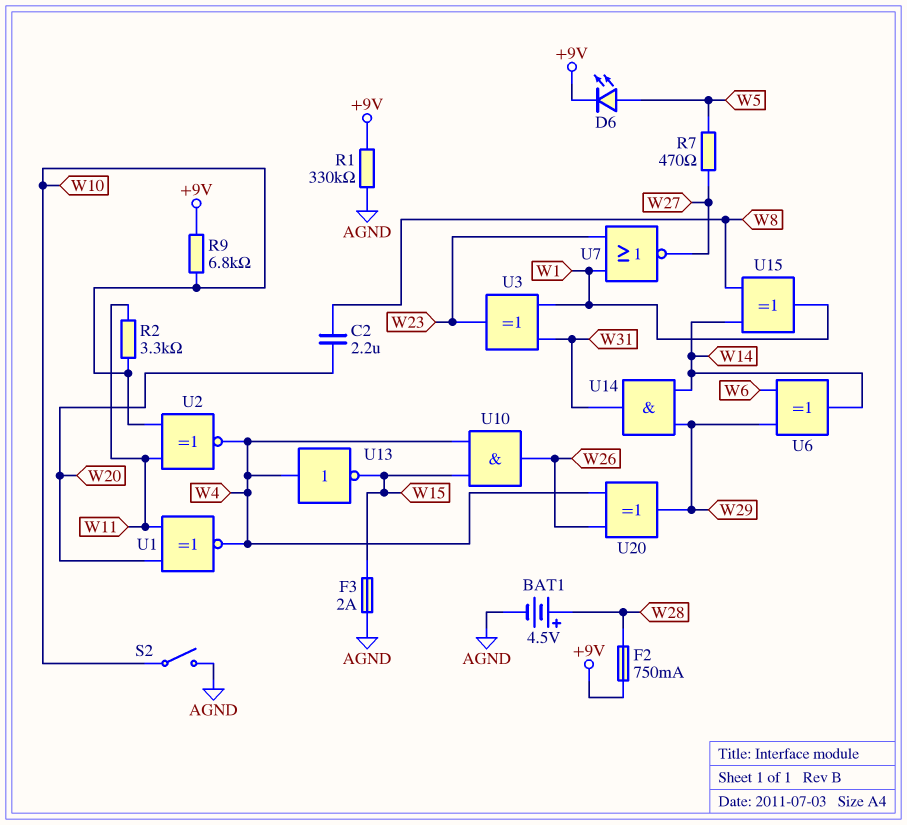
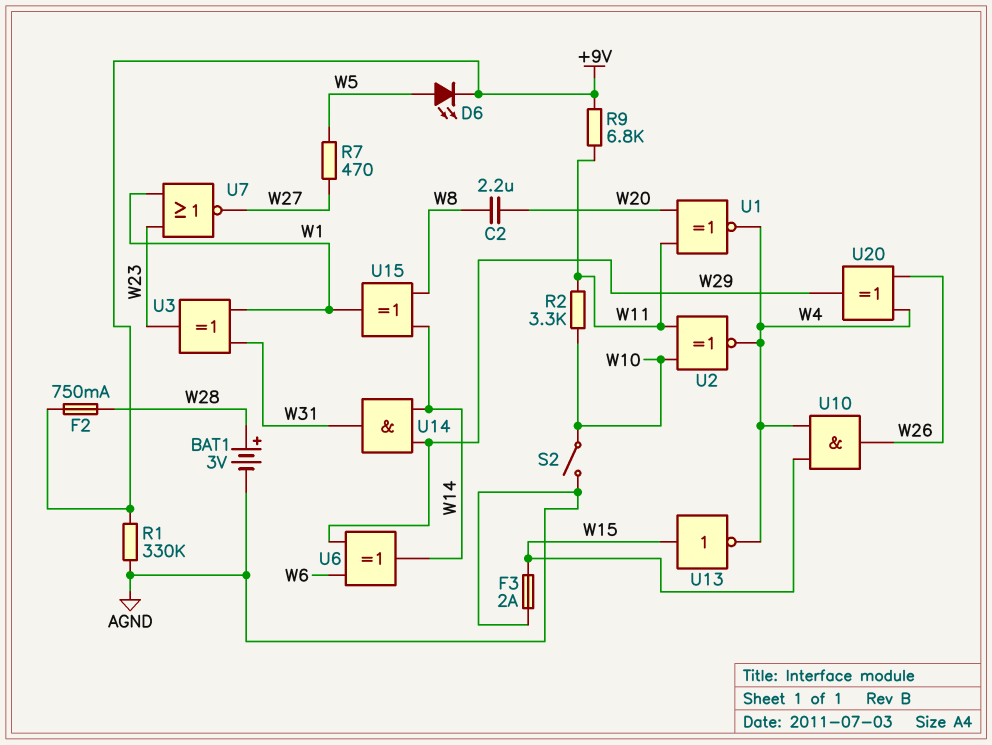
BAT1: 4.5V (plus W28, minus AGND) -> 3V (plus W28, minus AGND)
R9: 6.8k (+9V, W10) -> 6.8k (+9V, W11)
U13: NOT (in W4, out W15) -> NOT (in W15, out W4)

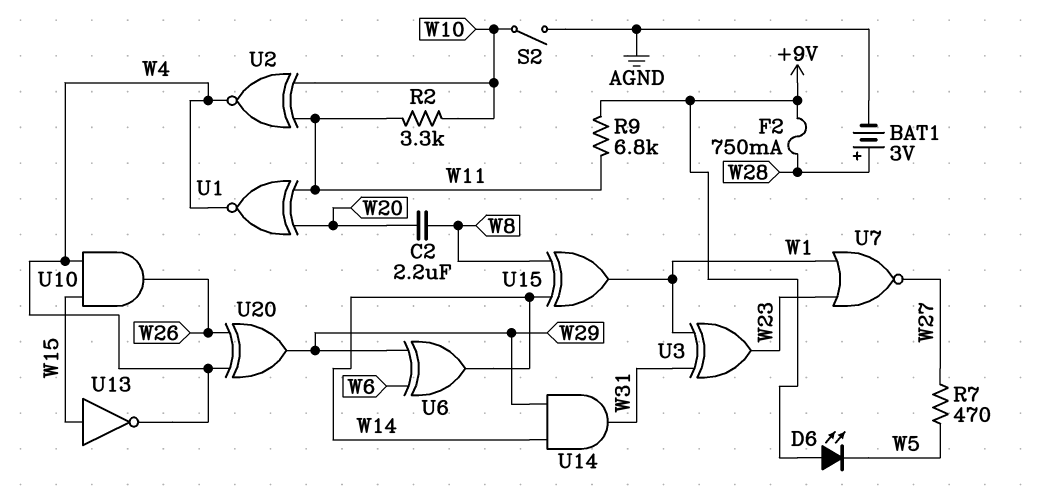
D6: LED (A W5, K +9V) -> LED (A +9V, K W5)
F3: 2A (AGND, W15) -> none
R1: 330k (+9V, AGND) -> none

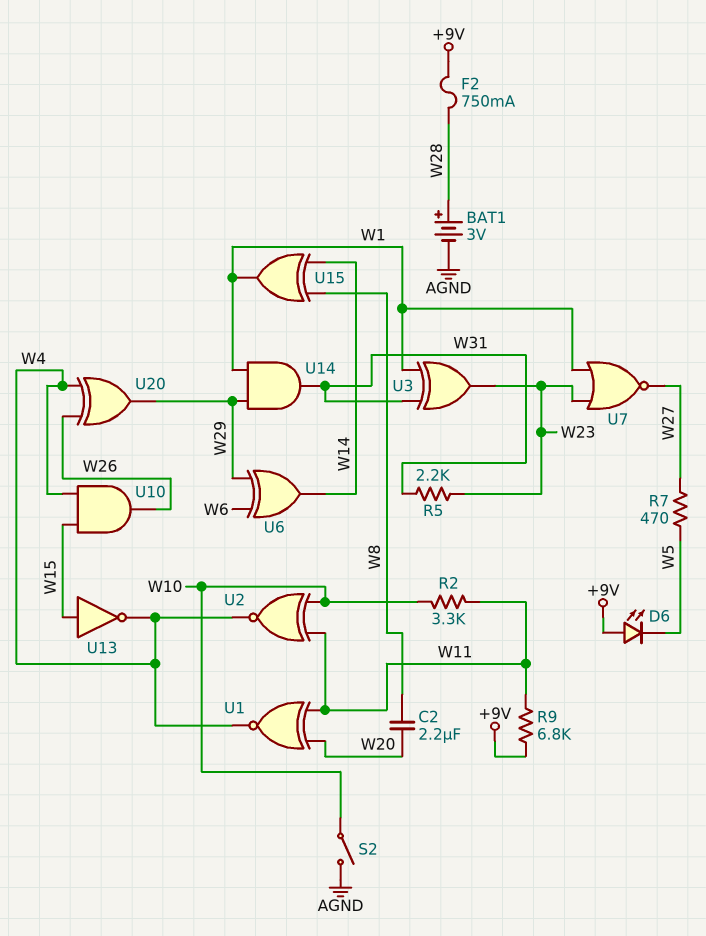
R5: none -> 2.2k (W23, W31)
U14: AND (in W14, in W29, out W31) -> AND (in W1, in W29, out W31)

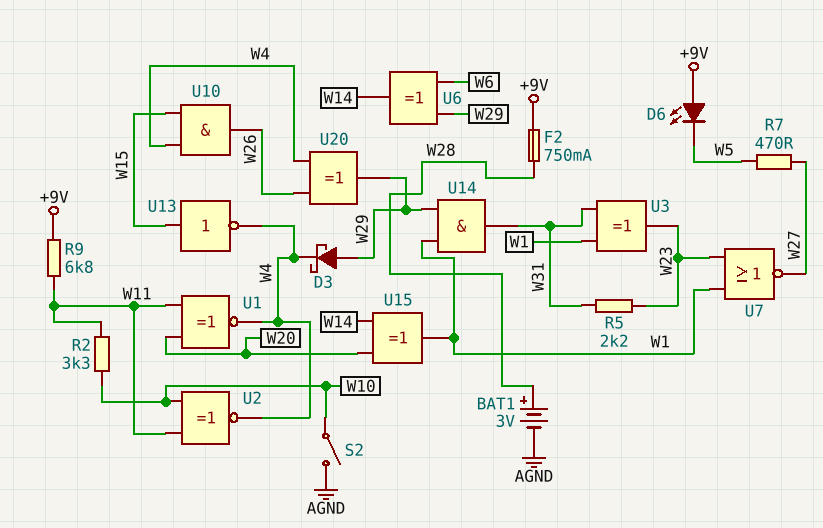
C2: 2.2uF (W8, W20) -> none
D3: none -> schottky (A W29, K W4)
U15: XOR (in W8, in W14, out W1) -> XOR (in W14, in W20, out W1)

